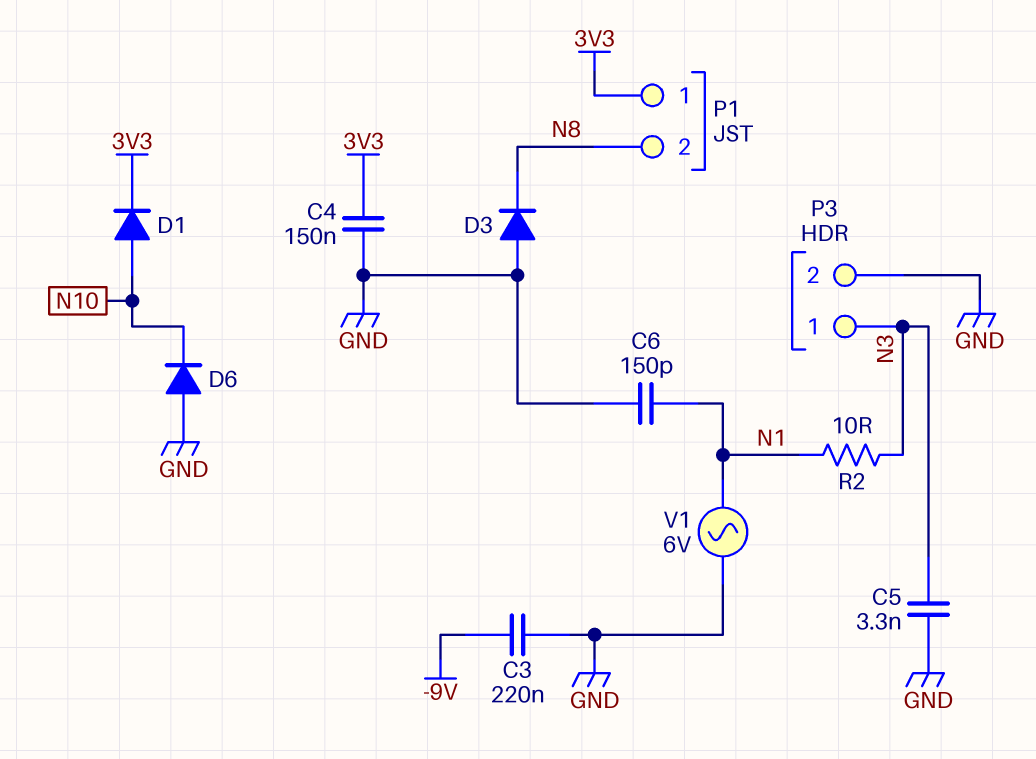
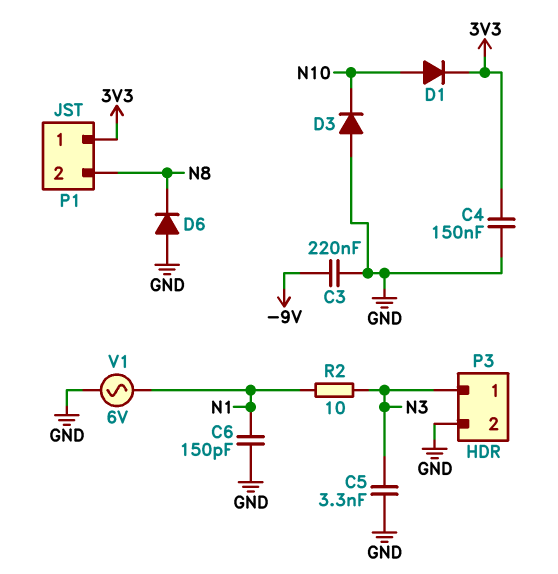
D3: diode (A GND, K N8) -> diode (A GND, K N10)
D6: diode (A GND, K N10) -> diode (A GND, K N8)

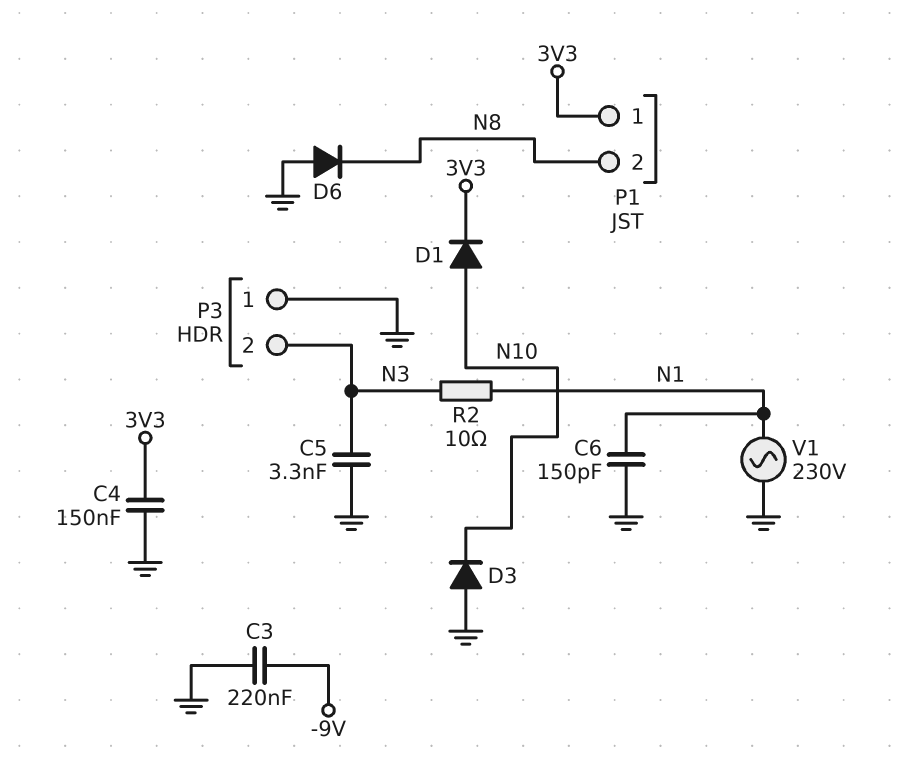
P3 pin 1: N3 -> GND
P3 pin 2: GND -> N3
V1: AC 6V (GND, N1) -> AC 230V (GND, N1)

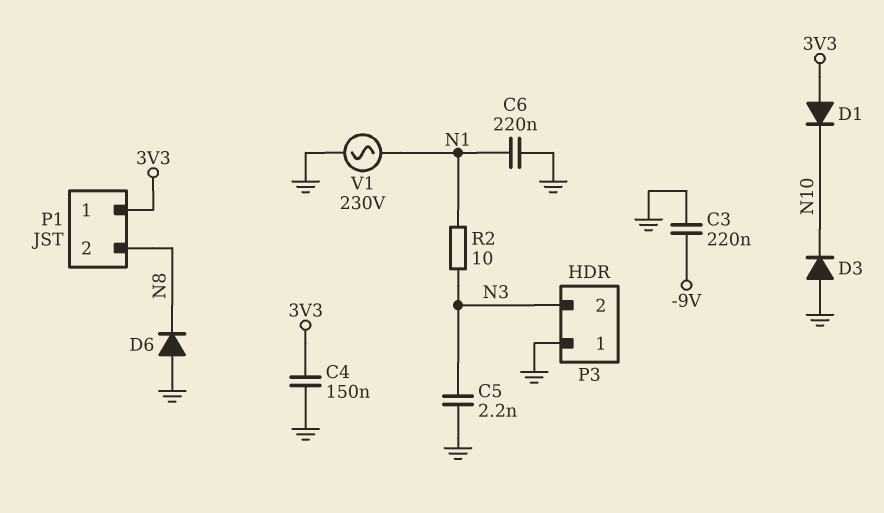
C5: 3.3nF (GND, N3) -> 2.2nF (GND, N3)
C6: 150pF (GND, N1) -> 220nF (GND, N1)
D1: diode (A N10, K 3V3) -> diode (A 3V3, K N10)

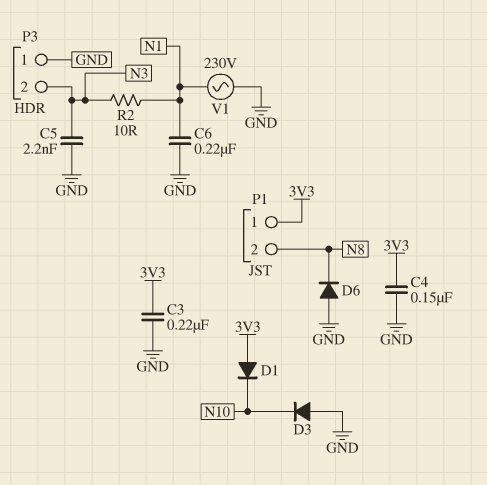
C3: 220nF (-9V, GND) -> 220nF (3V3, GND)

